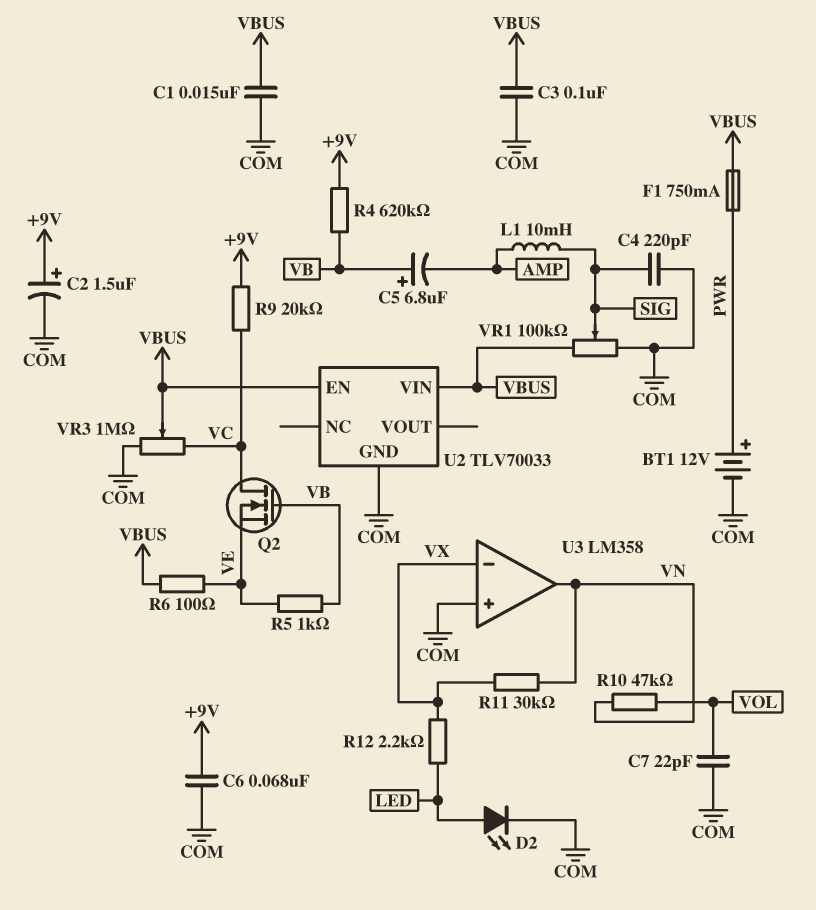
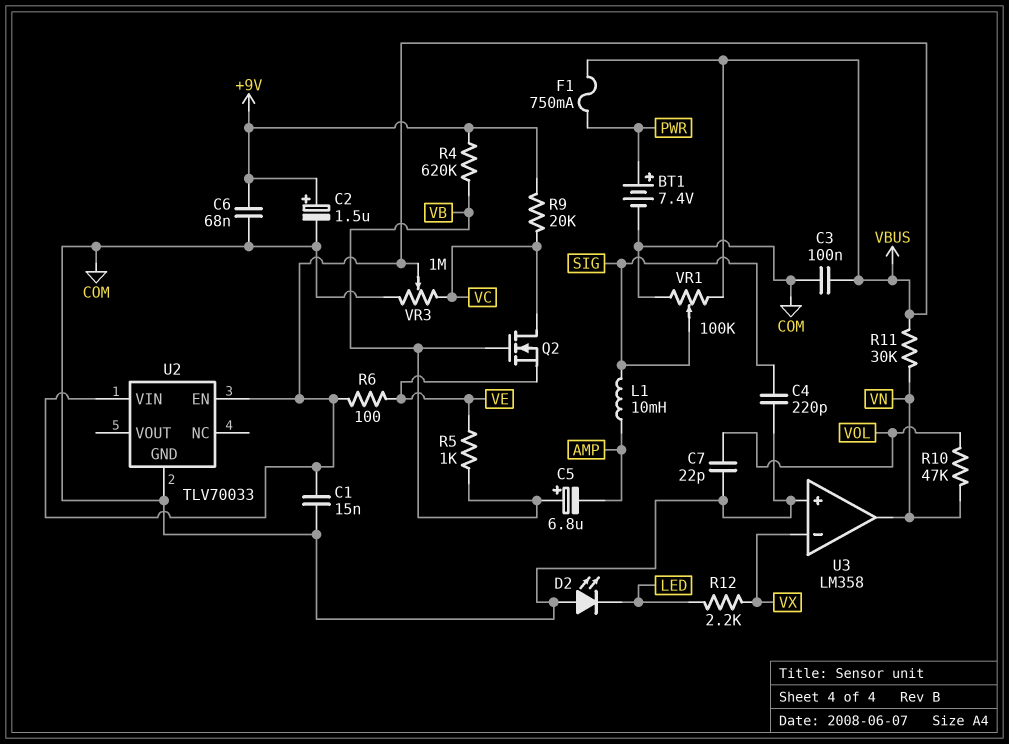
BT1: 12V (plus PWR, minus COM) -> 7.4V (plus PWR, minus COM)
D2: LED (A LED, K COM) -> LED (A COM, K LED)
R11: 30k (VN, VX) -> 30k (VBUS, VN)

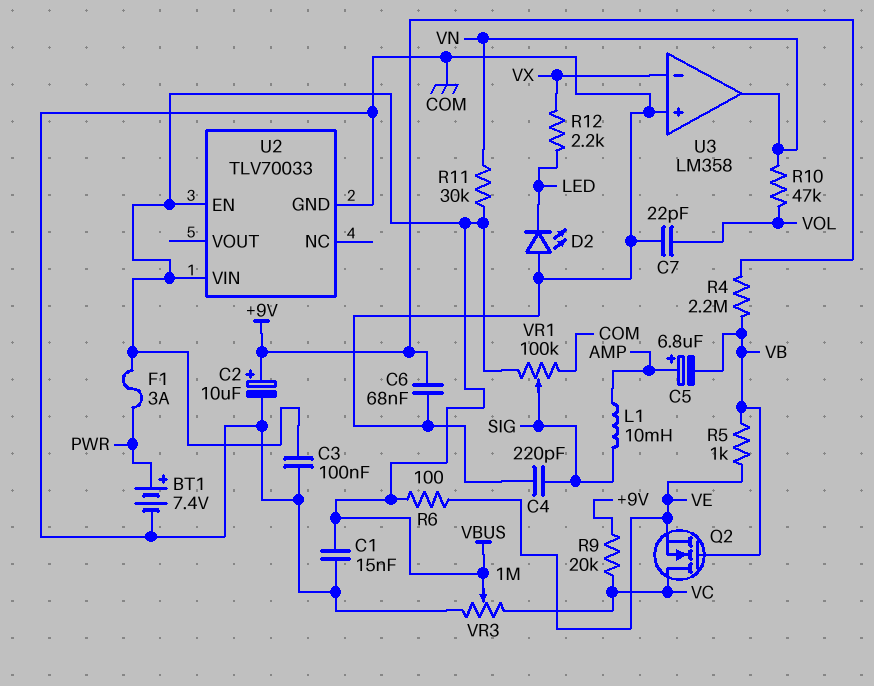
C2: 1.5uF (plus +9V, minus COM) -> 10uF (plus +9V, minus COM)
C5: 6.8uF (plus VB, minus AMP) -> 6.8uF (plus AMP, minus VB)
F1: 750mA (PWR, VBUS) -> 3A (PWR, VBUS)
R4: 620k (+9V, VB) -> 2.2M (+9V, VB)

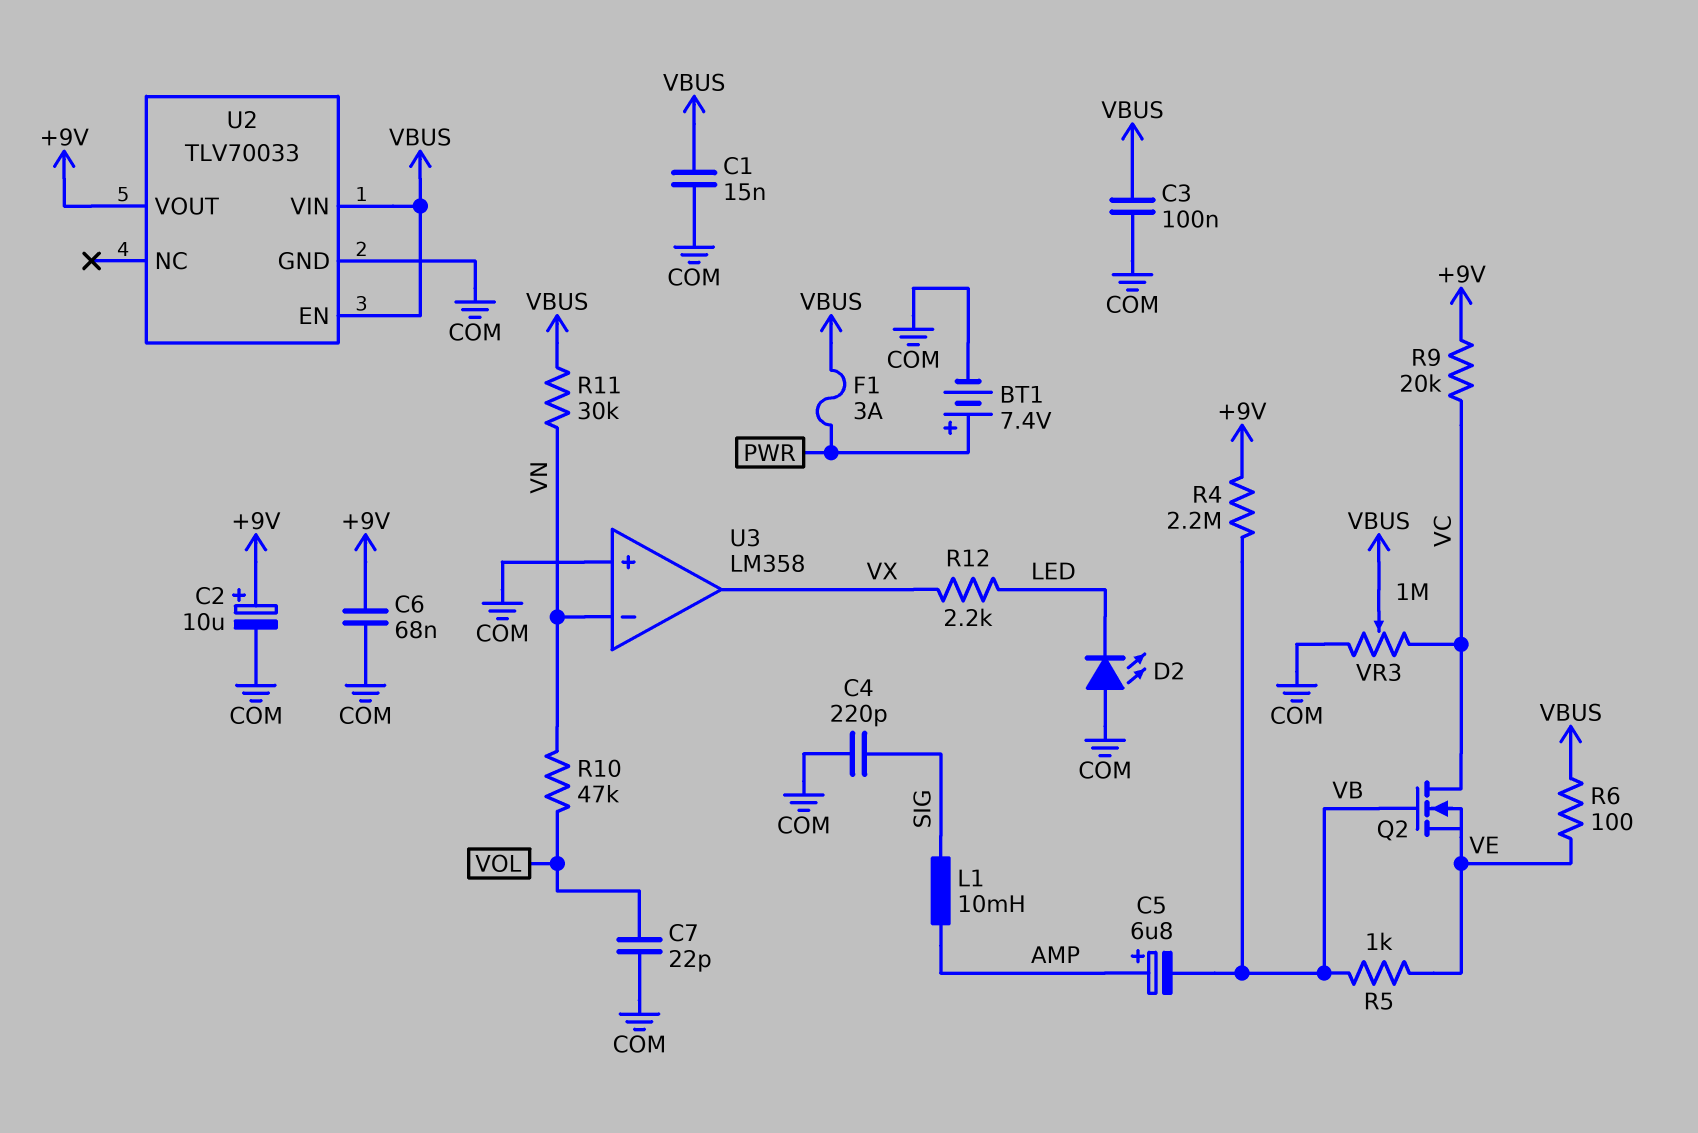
U2 pin VOUT: none -> +9V
U3 pin in-: VX -> VN
U3 pin out: VN -> VX
VR1: 100k (COM, VBUS, wiper SIG) -> none

